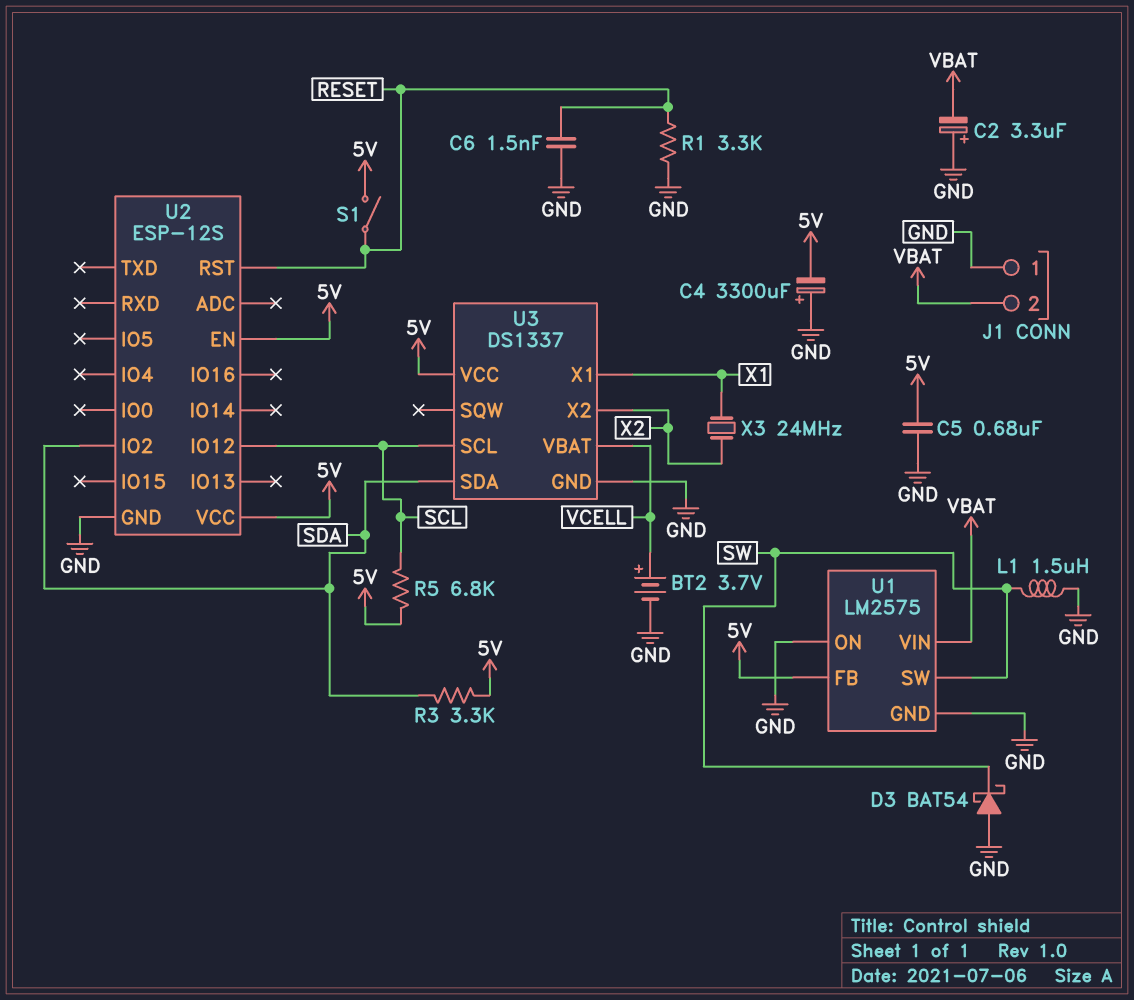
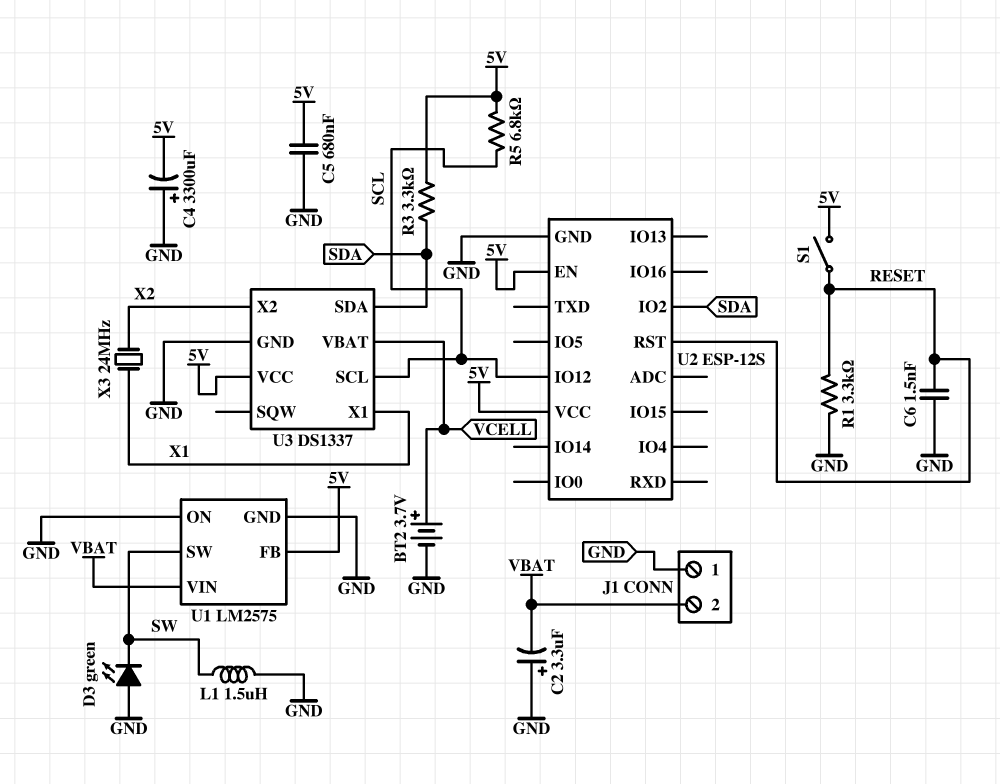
D3: schottky BAT54 (A GND, K SW) -> LED green (A GND, K SW)

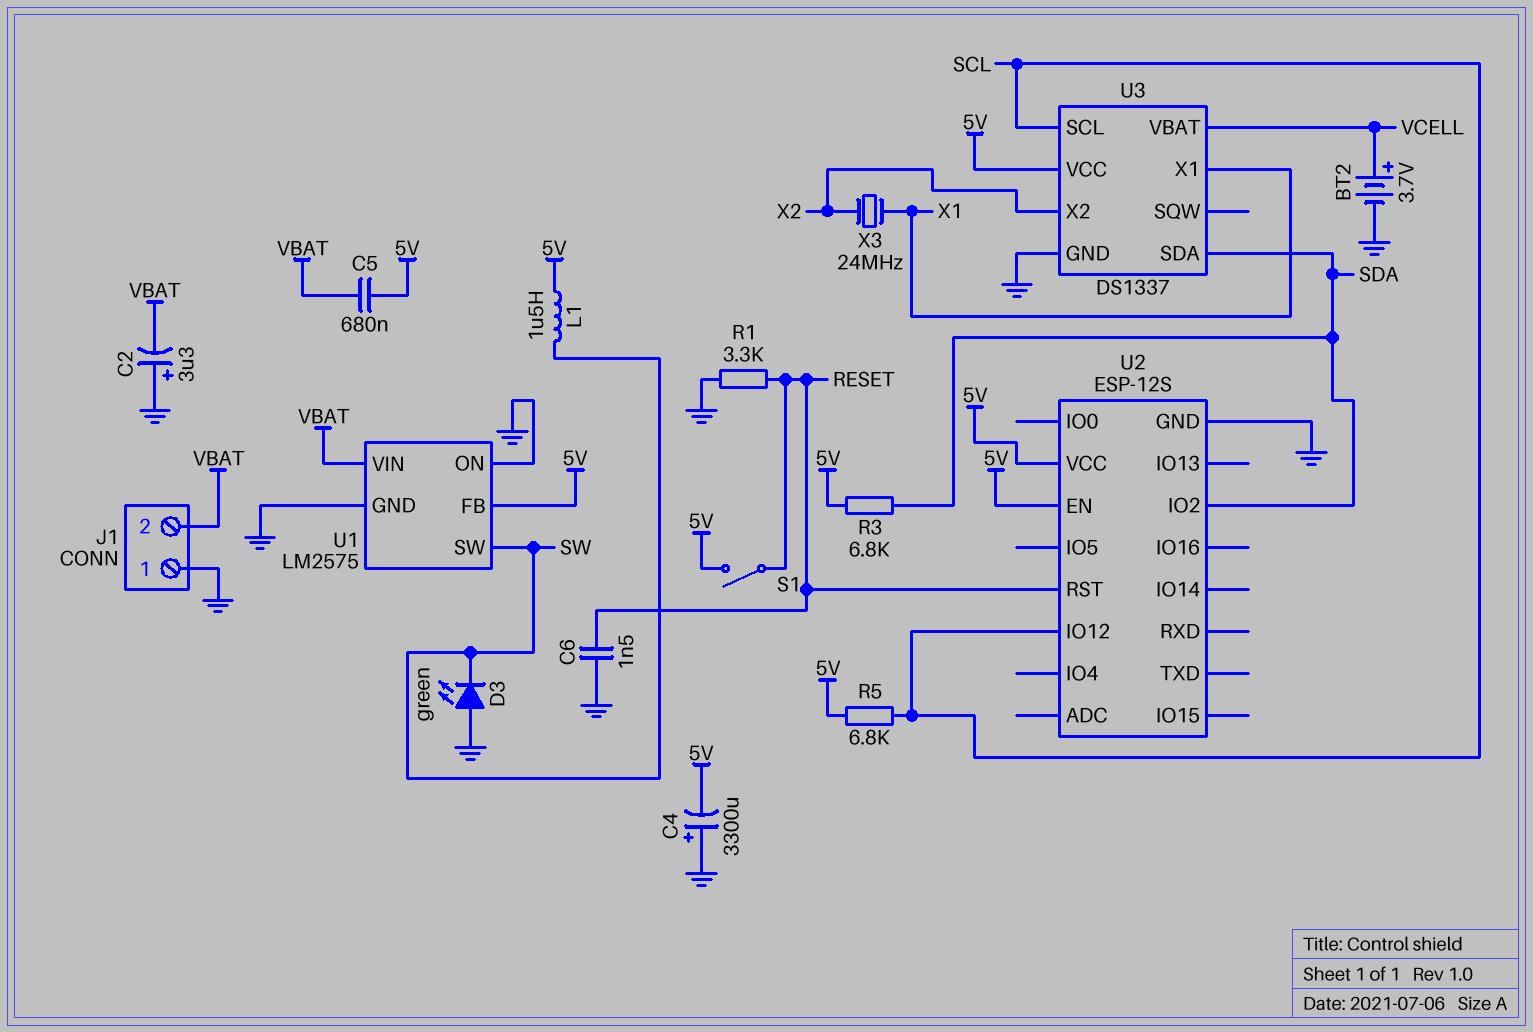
C5: 680nF (5V, GND) -> 680nF (5V, VBAT)
L1: 1.5uH (GND, SW) -> 1.5uH (5V, SW)
R3: 3.3k (5V, SDA) -> 6.8k (5V, SDA)

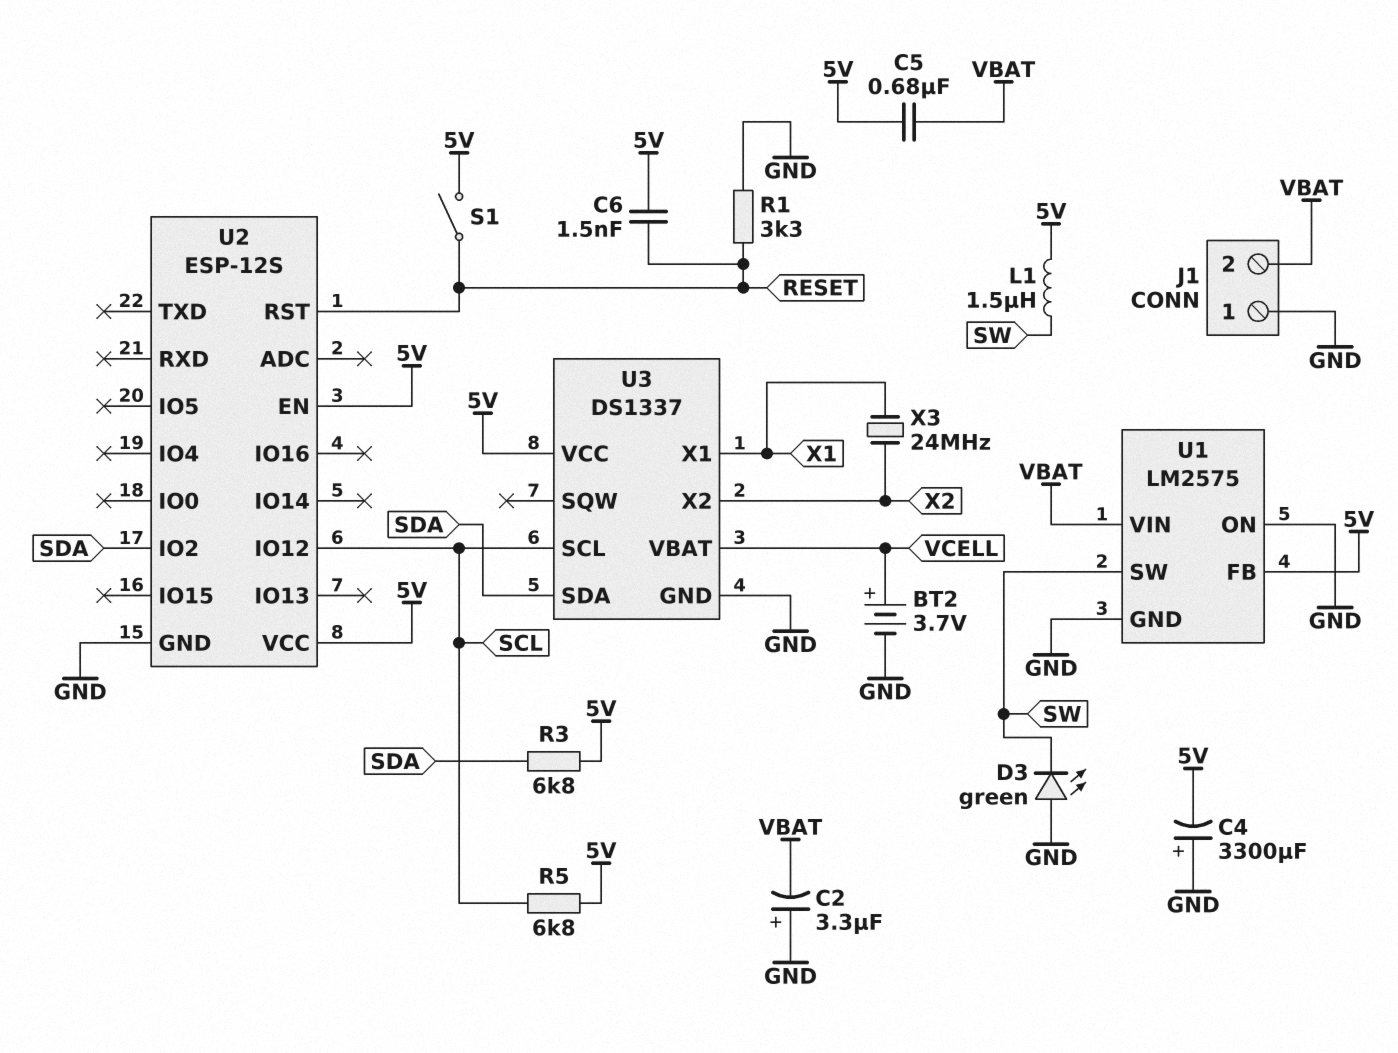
C6: 1.5nF (GND, RESET) -> 1.5nF (5V, RESET)

